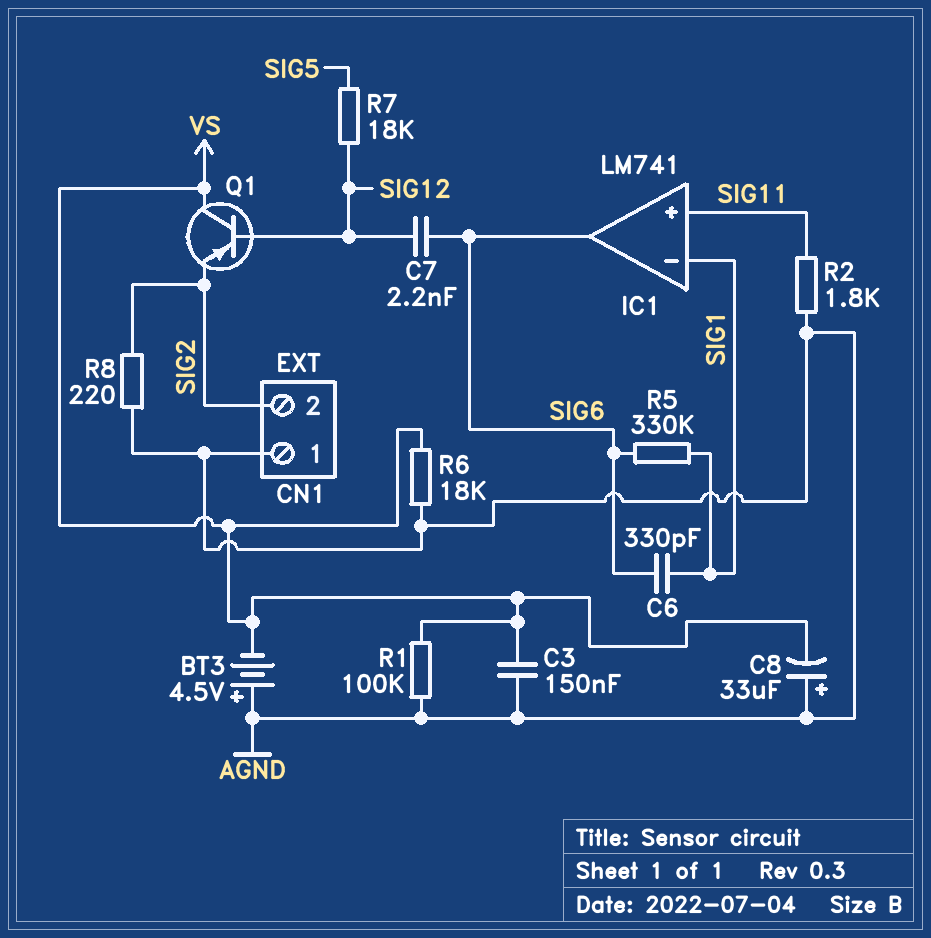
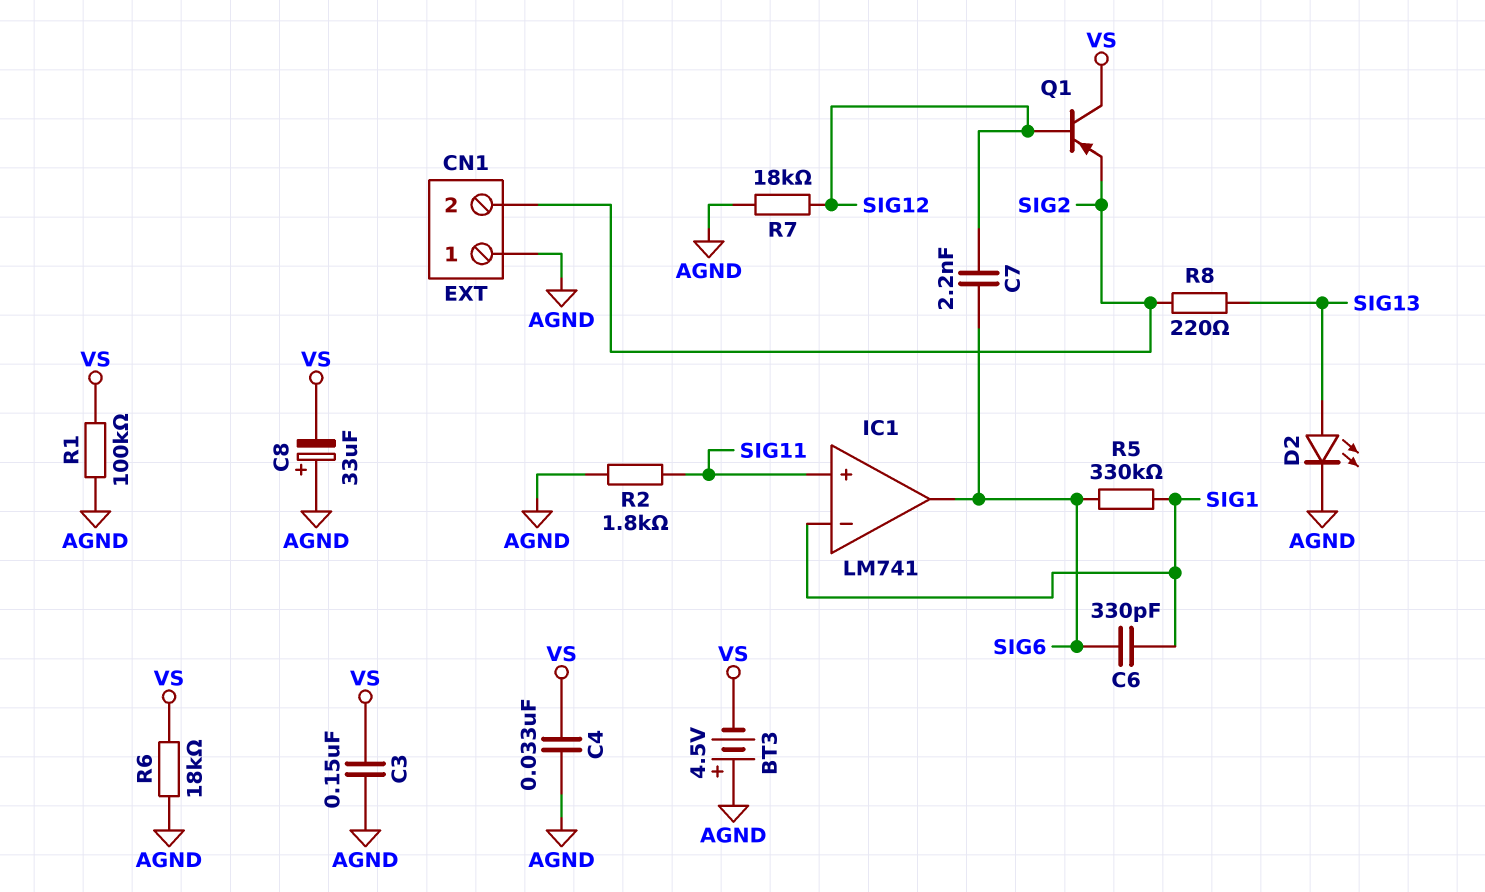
C4: none -> 33nF (AGND, VS)
D2: none -> LED (A SIG13, K AGND)
R7: 18k (SIG5, SIG12) -> 18k (AGND, SIG12)
R8: 220 (AGND, SIG2) -> 220 (SIG2, SIG13)

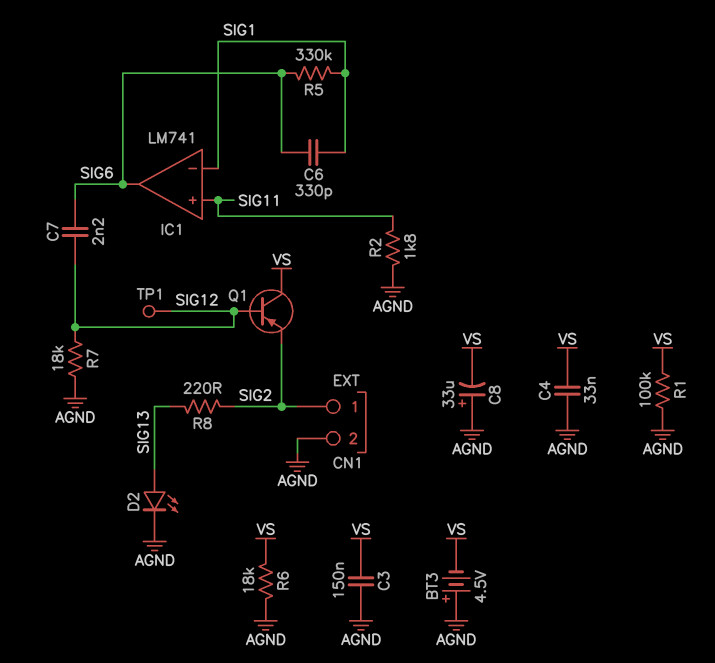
CN1 pin 1: AGND -> SIG2
CN1 pin 2: SIG2 -> AGND
TP1: none -> test point (SIG12)

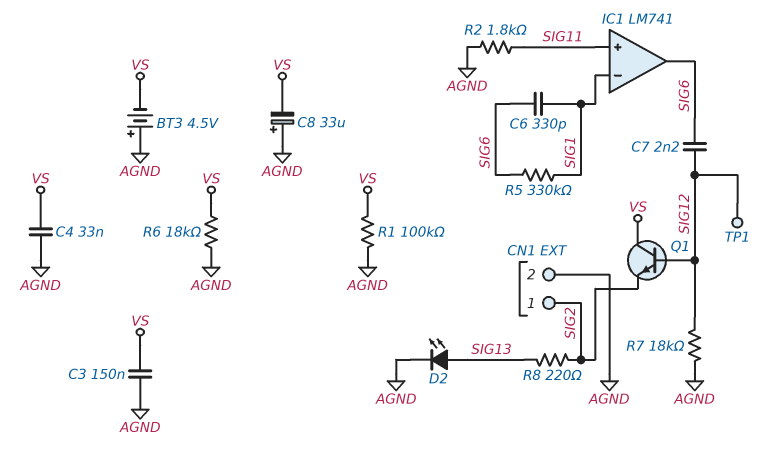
Q1: PNP (B SIG12, C VS, E SIG2) -> NPN (B SIG12, C VS, E SIG2)

